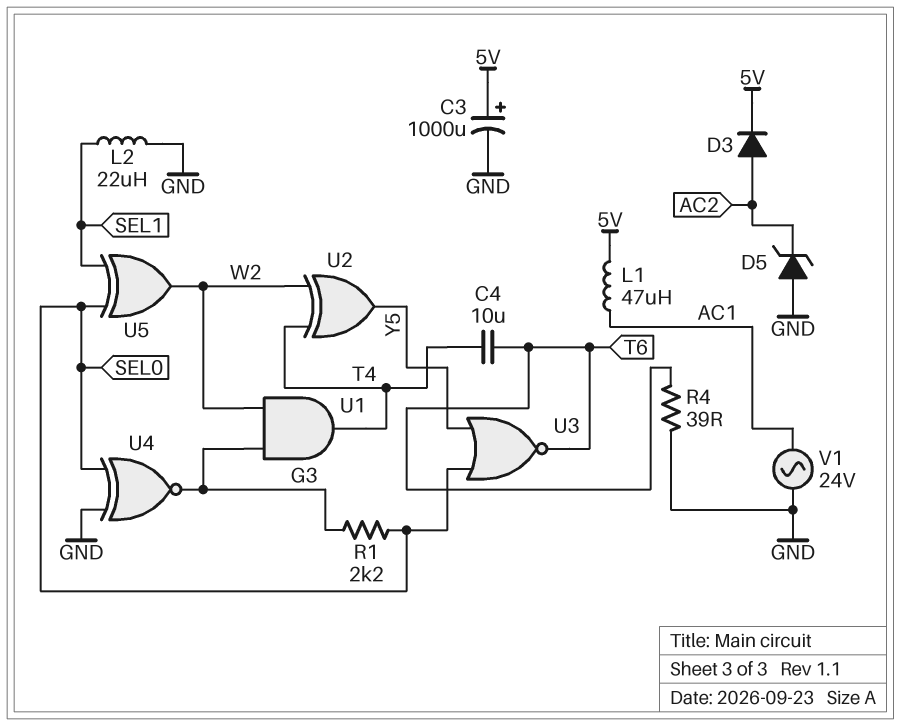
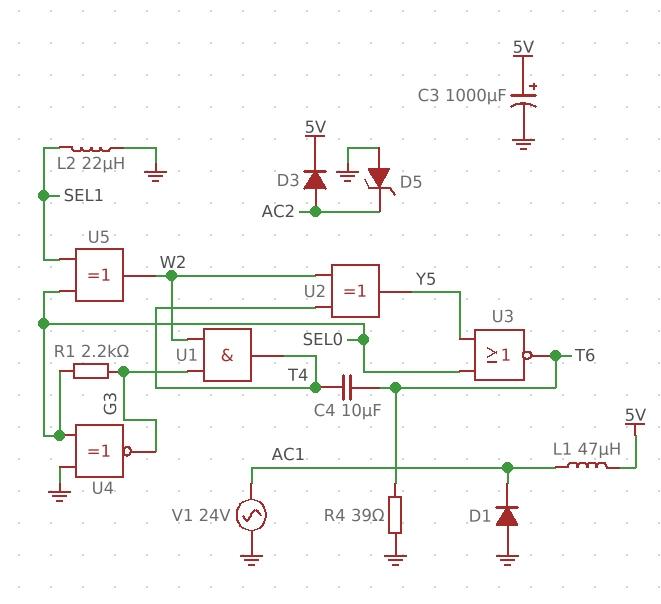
D1: none -> diode (A GND, K AC1)

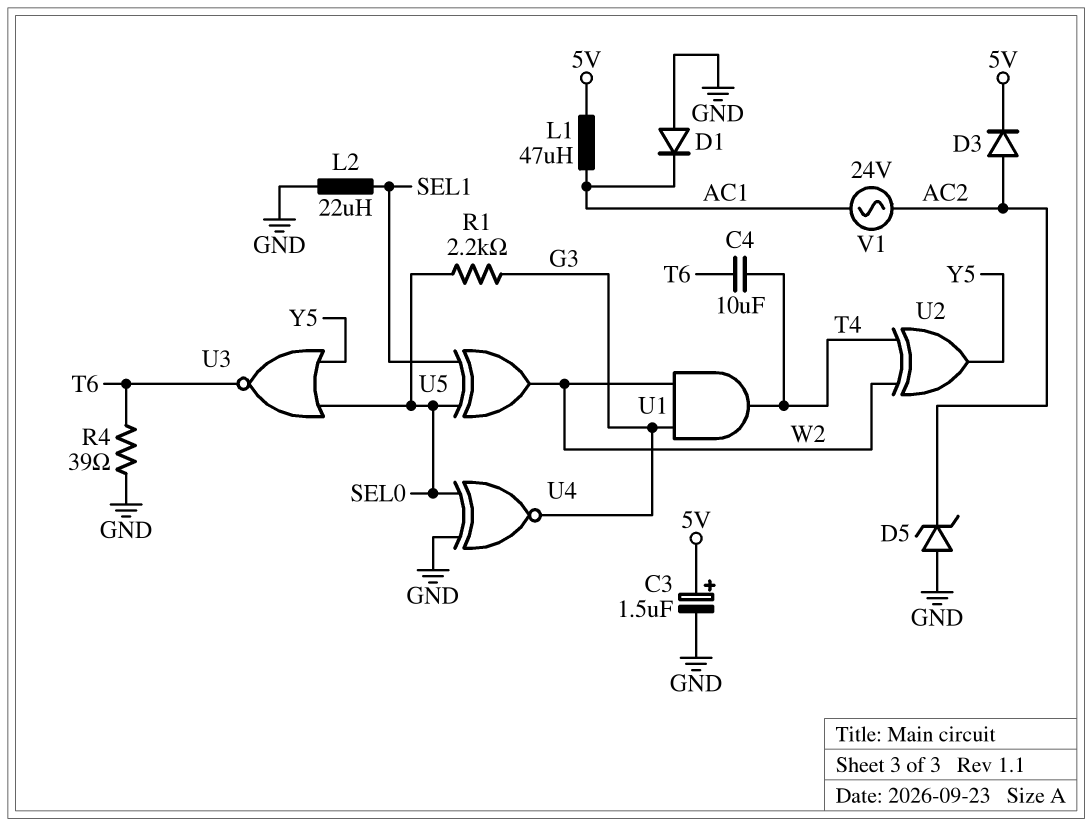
C3: 1000uF (plus 5V, minus GND) -> 1.5uF (plus 5V, minus GND)
V1: AC 24V (AC1, GND) -> AC 24V (AC1, AC2)

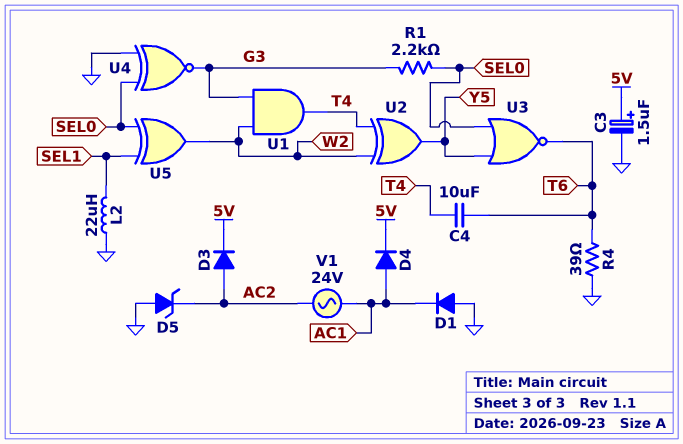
D4: none -> diode (A AC1, K 5V)
L1: 47uH (5V, AC1) -> none

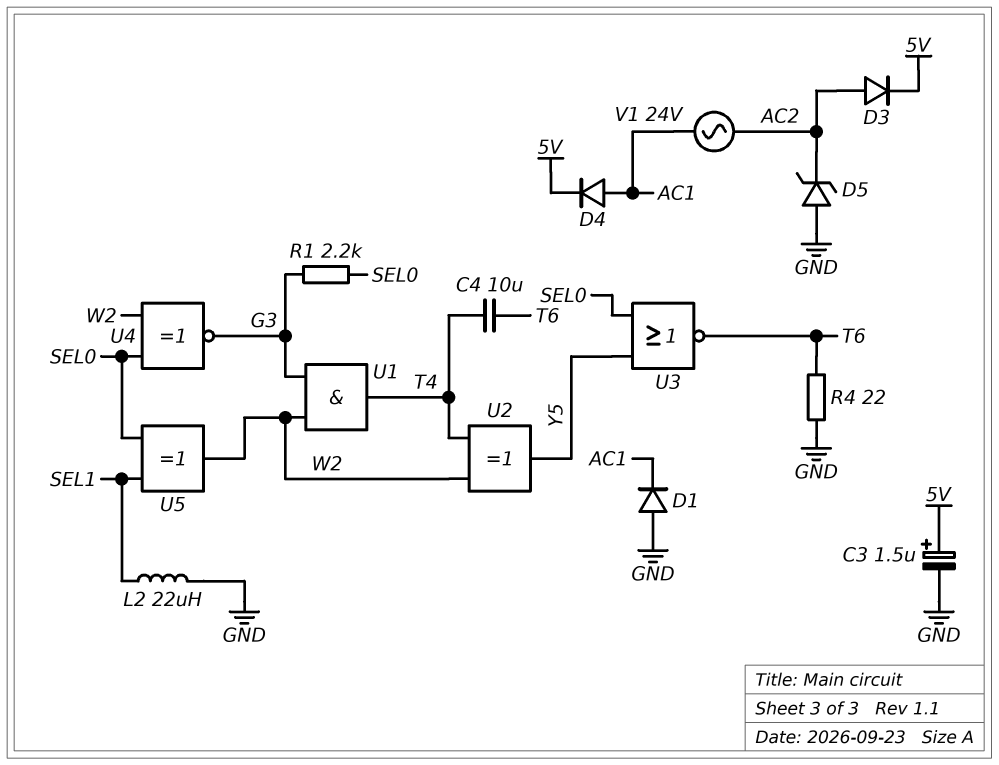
R4: 39 (GND, T6) -> 22 (GND, T6)
U4: XNOR (in GND, in SEL0, out G3) -> XNOR (in SEL0, in W2, out G3)

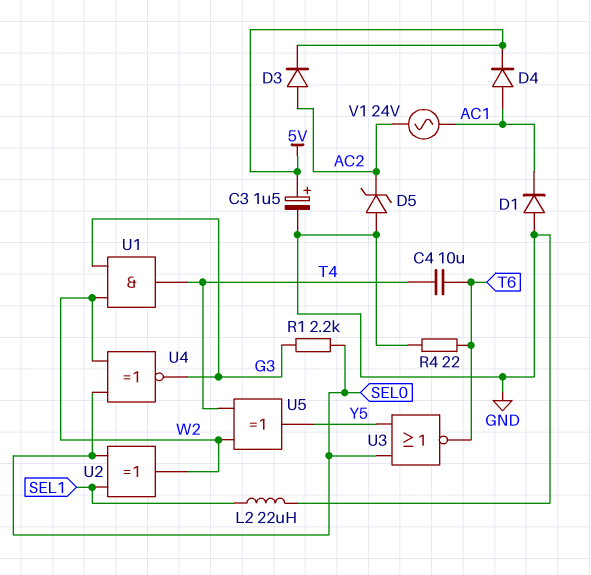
U2: XOR (in T4, in W2, out Y5) -> XOR (in SEL0, in SEL1, out W2)
U5: XOR (in SEL0, in SEL1, out W2) -> XOR (in T4, in W2, out Y5)

